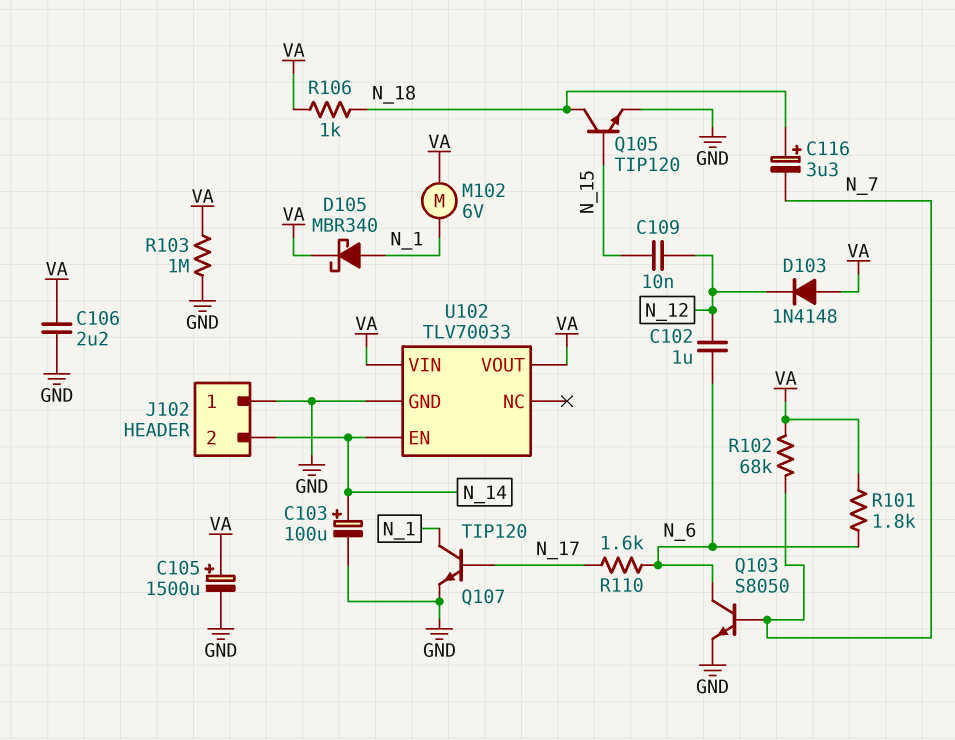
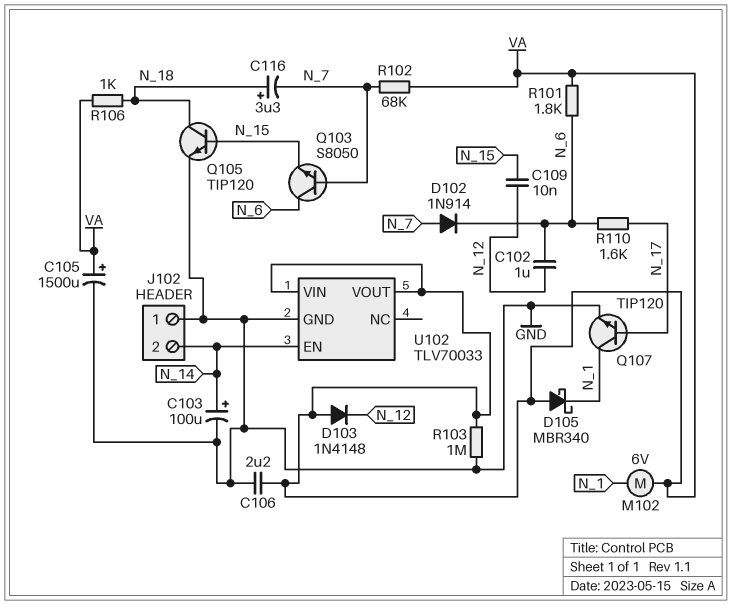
D102: none -> diode 1N914 (A N_7, K N_6)
D105: schottky MBR340 (A N_1, K VA) -> schottky MBR340 (A VA, K N_1)
Q103: NPN S8050 (B N_7, C N_6, E GND) -> NPN S8050 (B N_7, C N_6, E N_15)

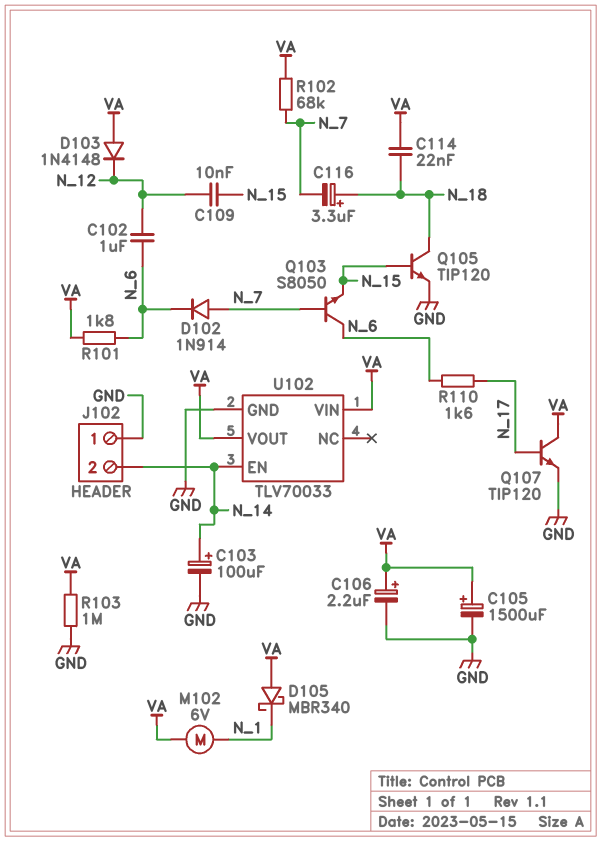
C106: 2.2uF (GND, VA) -> 2.2uF (plus VA, minus GND)
C114: none -> 22nF (N_18, VA)
Q107: NPN TIP120 (B N_17, C N_1, E GND) -> NPN TIP120 (B N_17, C VA, E GND)
R106: 1k (N_18, VA) -> none

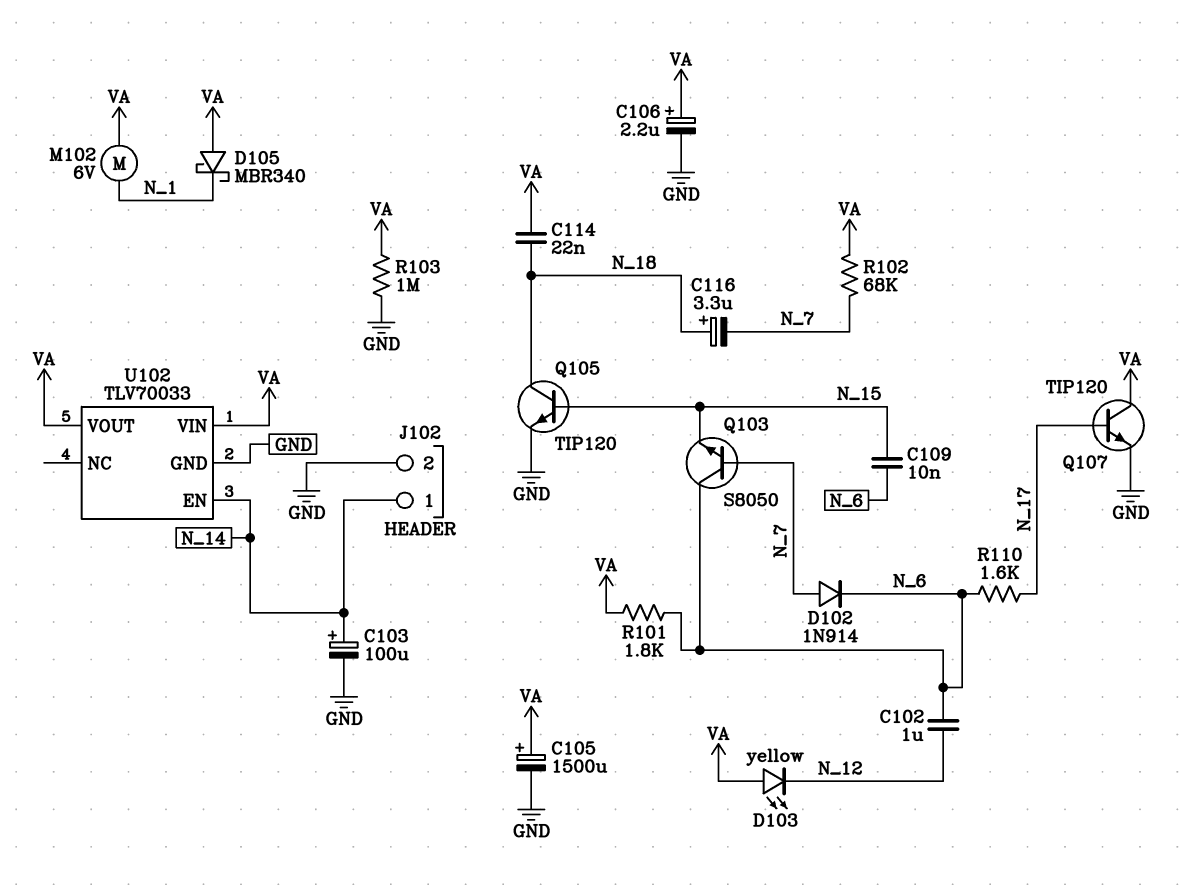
C109: 10nF (N_12, N_15) -> 10nF (N_6, N_15)
D103: diode 1N4148 (A VA, K N_12) -> LED yellow (A VA, K N_12)
J102 pin 1: GND -> N_14
J102 pin 2: N_14 -> GND

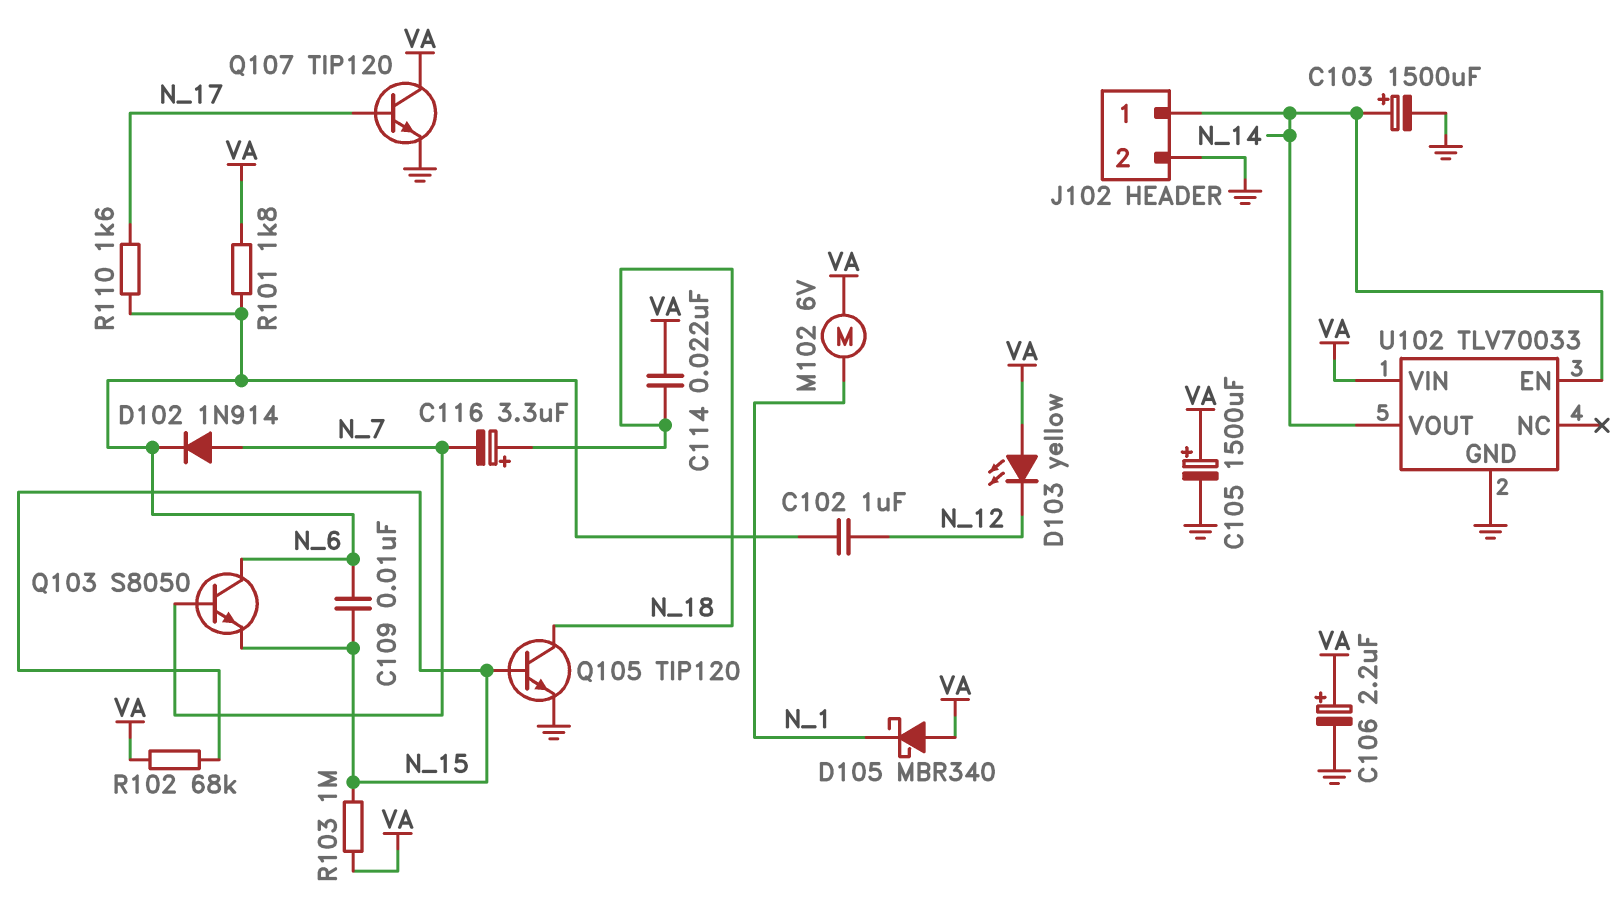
C103: 100uF (plus N_14, minus GND) -> 1500uF (plus N_14, minus GND)
R102: 68k (N_7, VA) -> 68k (N_15, VA)
R103: 1M (GND, VA) -> 1M (N_15, VA)
U102 pin VOUT: VA -> N_14

